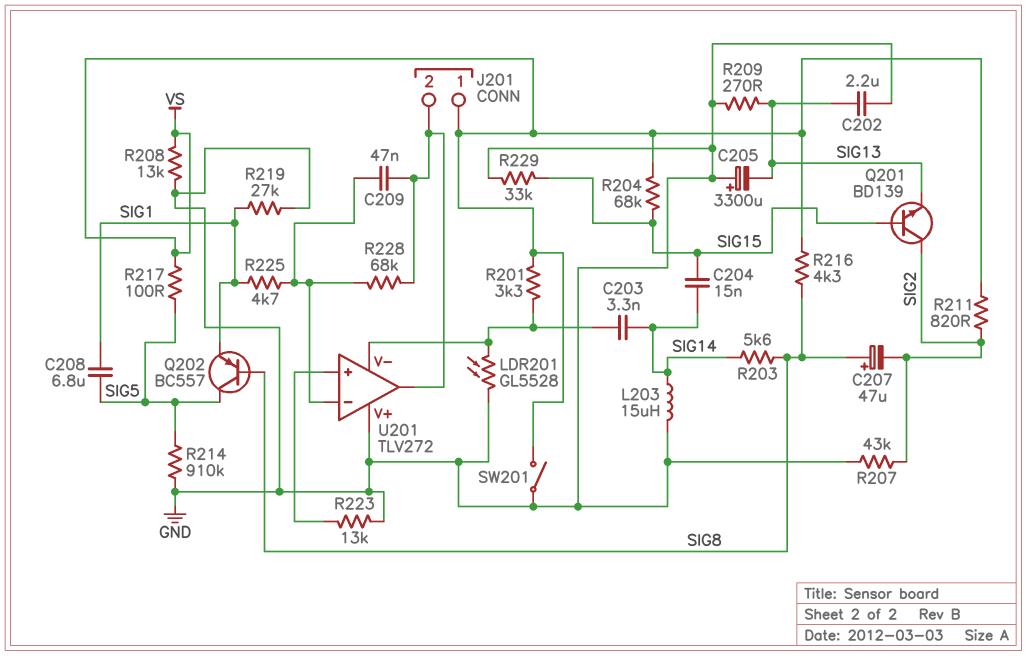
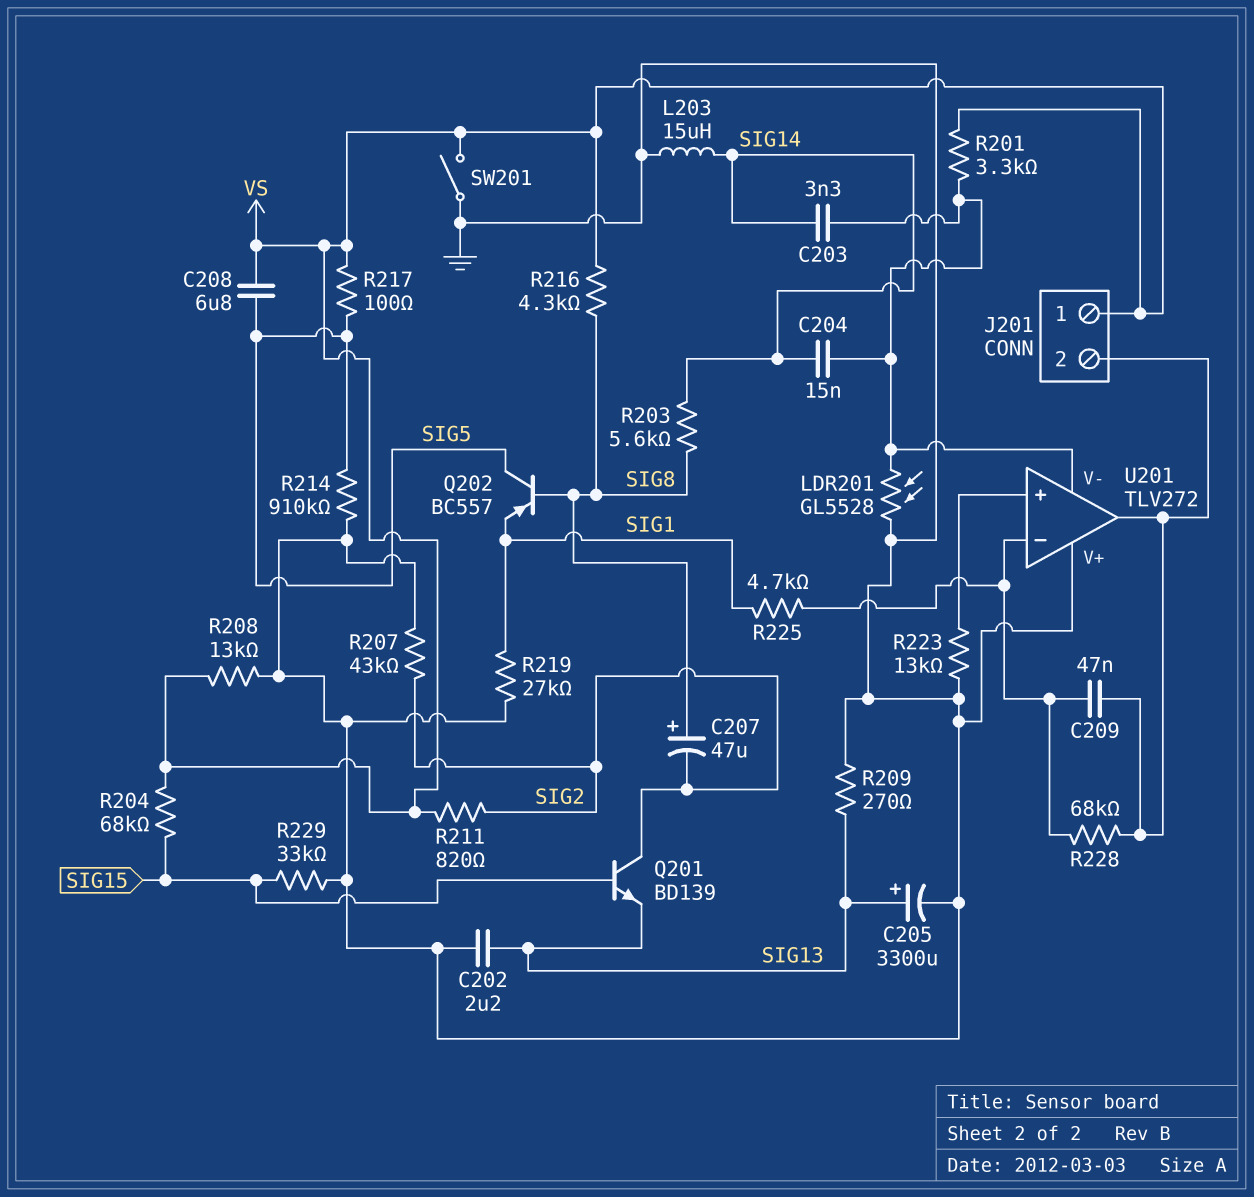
C204: 15nF (SIG14, SIG15) -> 15nF (SIG14, U201/V-)
C205: 3300uF (plus GND, minus SIG13) -> 3300uF (plus SIG13, minus GND)
C208: 6.8uF (SIG1, SIG5) -> 6.8uF (SIG5, VS)

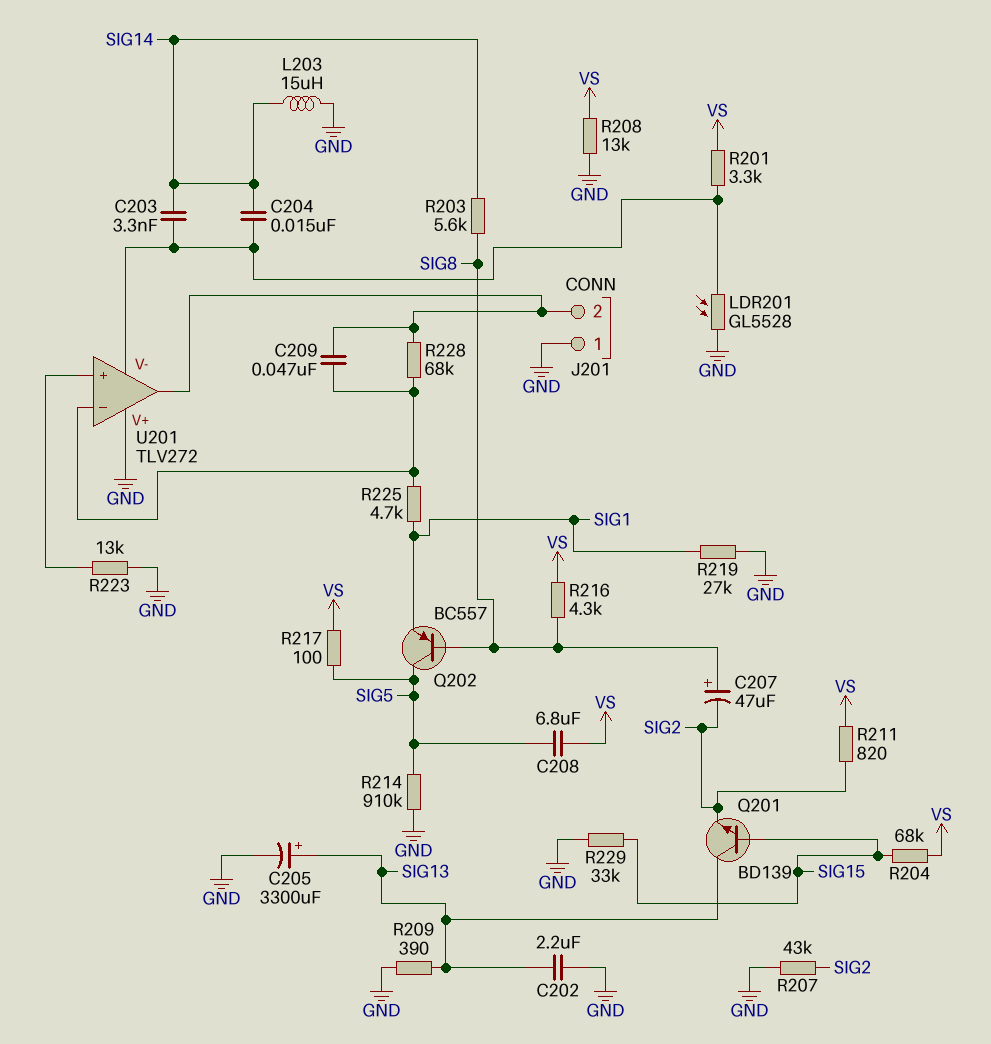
J201 pin 1: VS -> GND
Q201: NPN BD139 (B SIG15, C SIG2, E SIG13) -> NPN BD139 (B SIG15, C SIG13, E SIG2)
R209: 270 (GND, SIG13) -> 390 (GND, SIG13)
SW201: switch (GND, VS) -> none

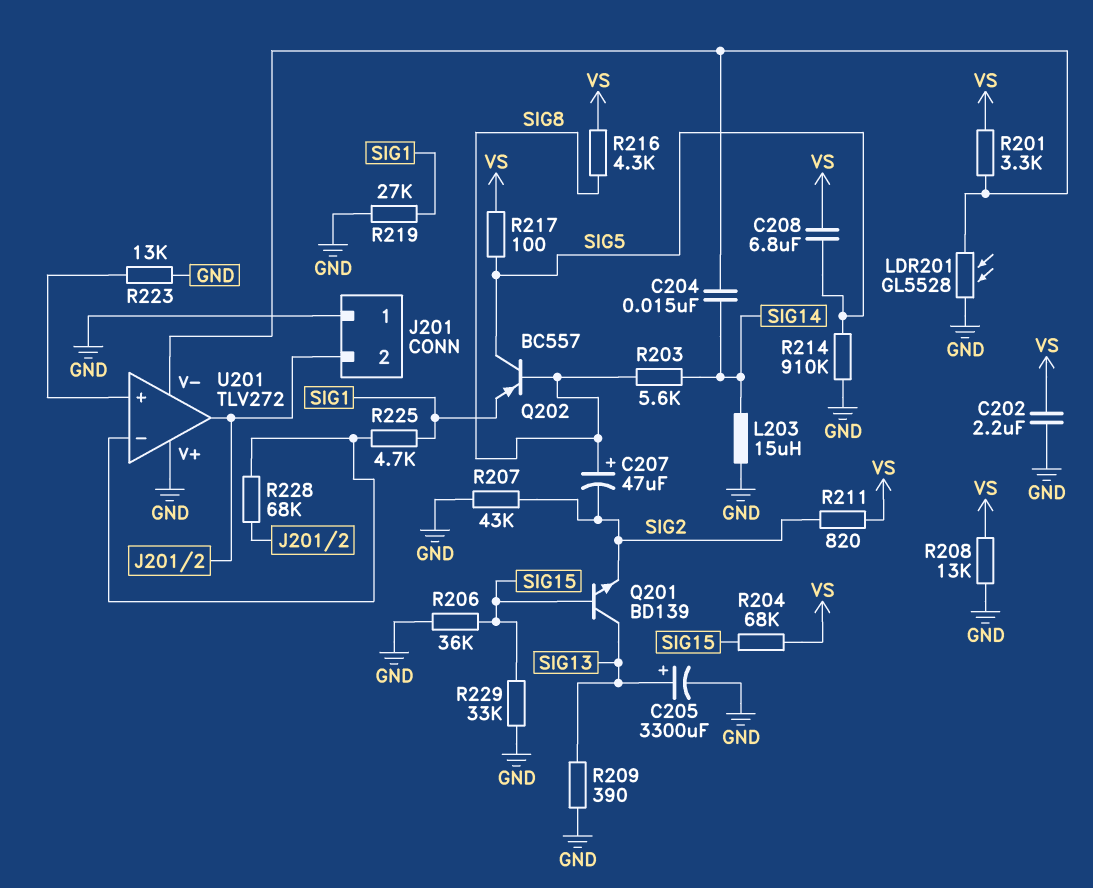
C202: 2.2uF (GND, SIG13) -> 2.2uF (GND, VS)
C203: 3.3nF (SIG14, U201/V-) -> none
C209: 47nF (J201/2, U201/in-) -> none
R206: none -> 36k (GND, SIG15)

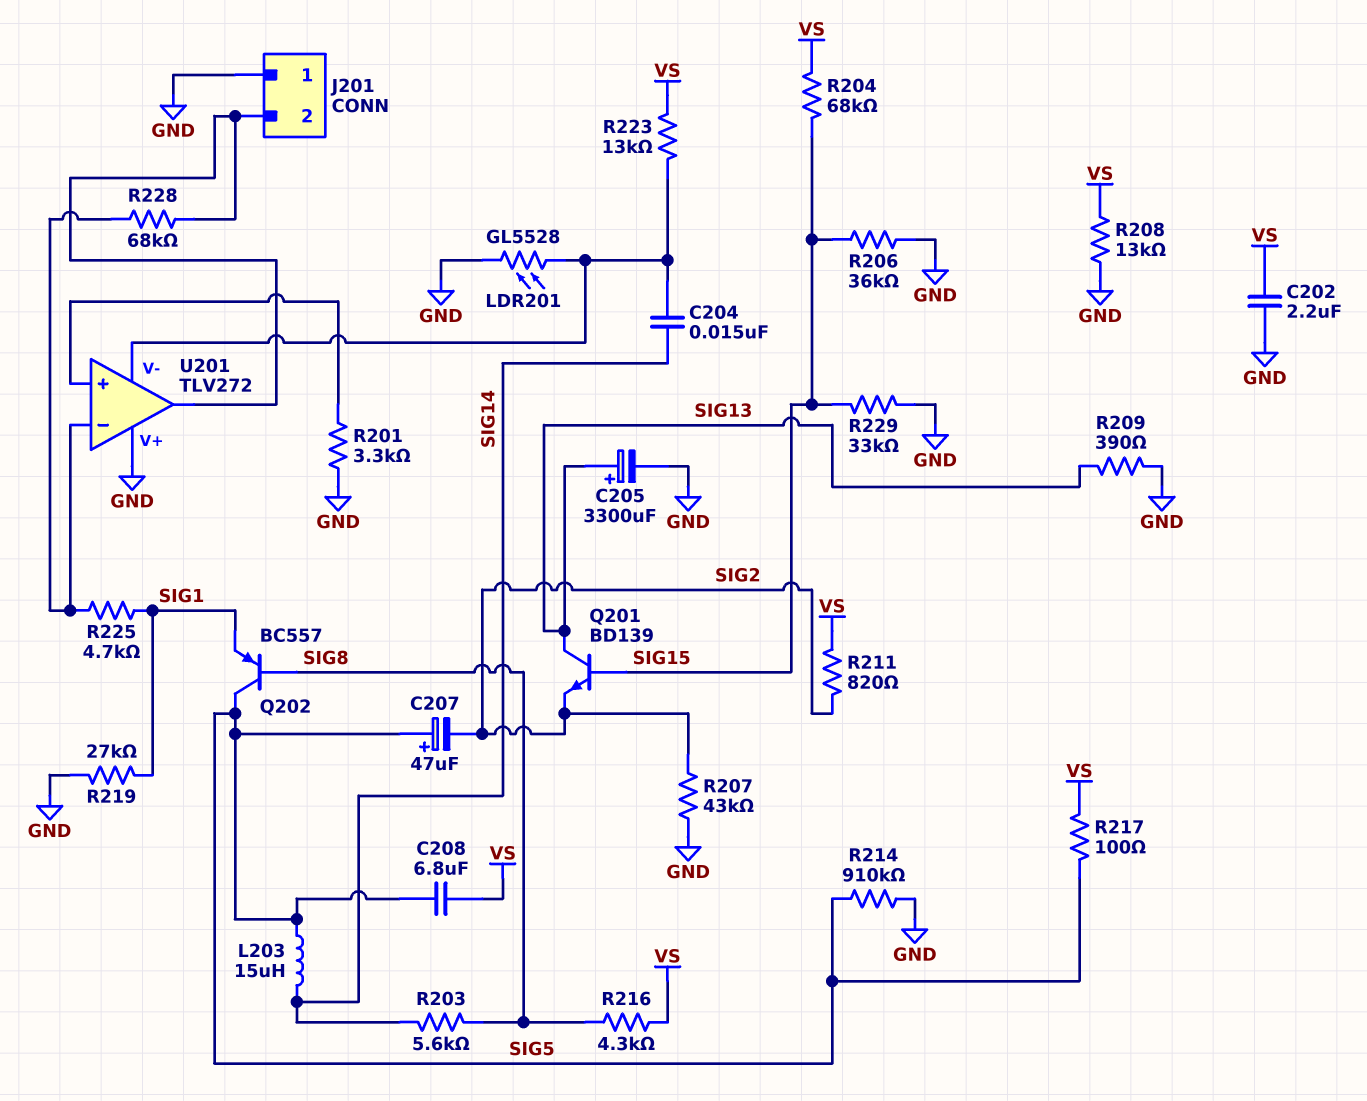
C207: 47uF (plus SIG8, minus SIG2) -> 47uF (plus SIG5, minus SIG2)
L203: 15uH (GND, SIG14) -> 15uH (SIG5, SIG14)
R201: 3.3k (U201/V-, VS) -> 3.3k (GND, U201/in+)
R223: 13k (GND, U201/in+) -> 13k (U201/V-, VS)

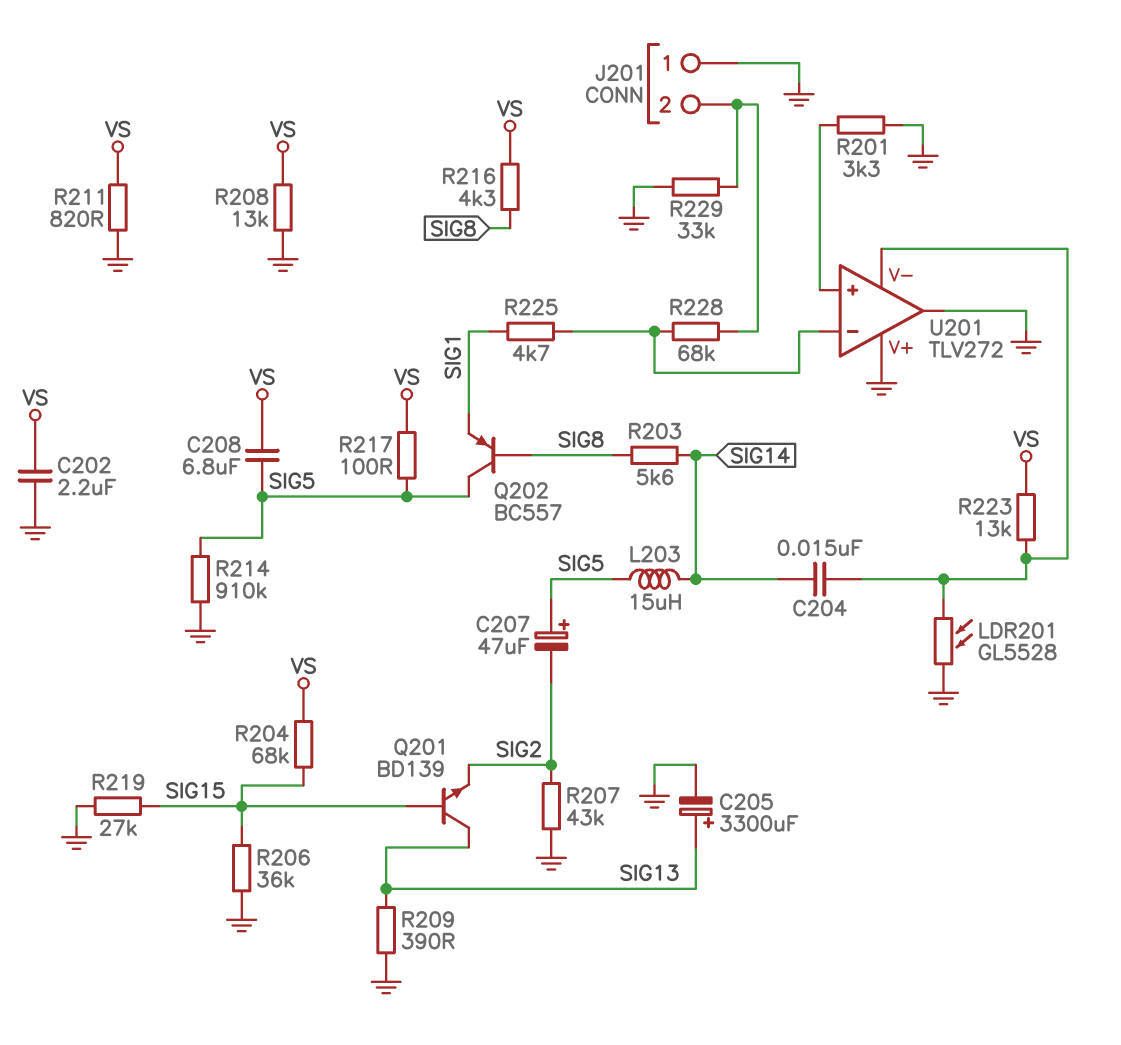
R211: 820 (SIG2, VS) -> 820 (GND, VS)
R219: 27k (GND, SIG1) -> 27k (GND, SIG15)
R229: 33k (GND, SIG15) -> 33k (GND, J201/2)
U201 pin out: J201/2 -> GND

